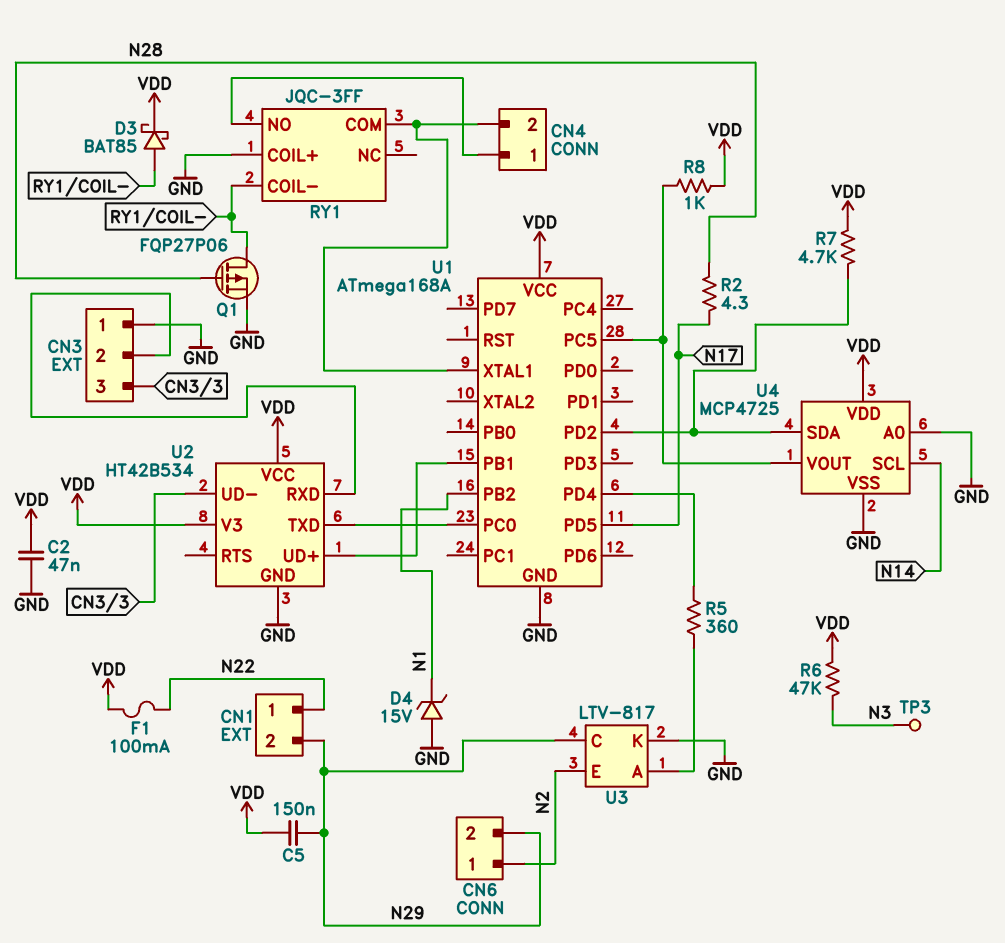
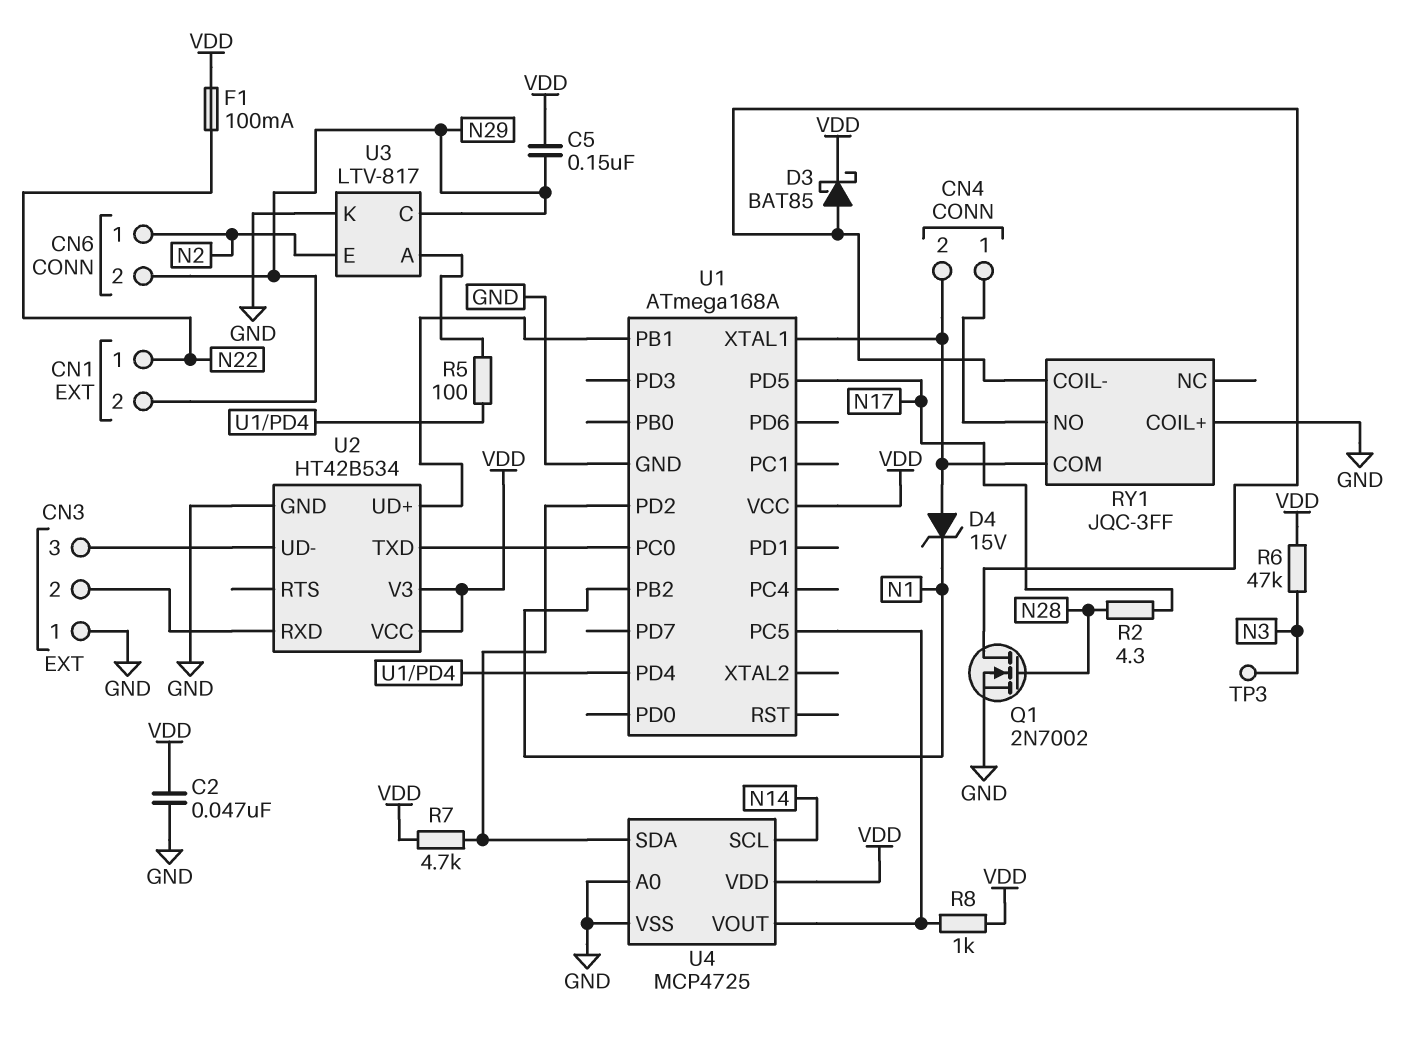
D4: zener 15V (A GND, K N1) -> zener 15V (A CN4/2, K N1)
Q1: PMOS FQP27P06 (G N28, D RY1/COIL-, S GND) -> NMOS 2N7002 (G N28, D RY1/COIL-, S GND)
R5: 360 (U1/PD4, U3/A) -> 100 (U1/PD4, U3/A)

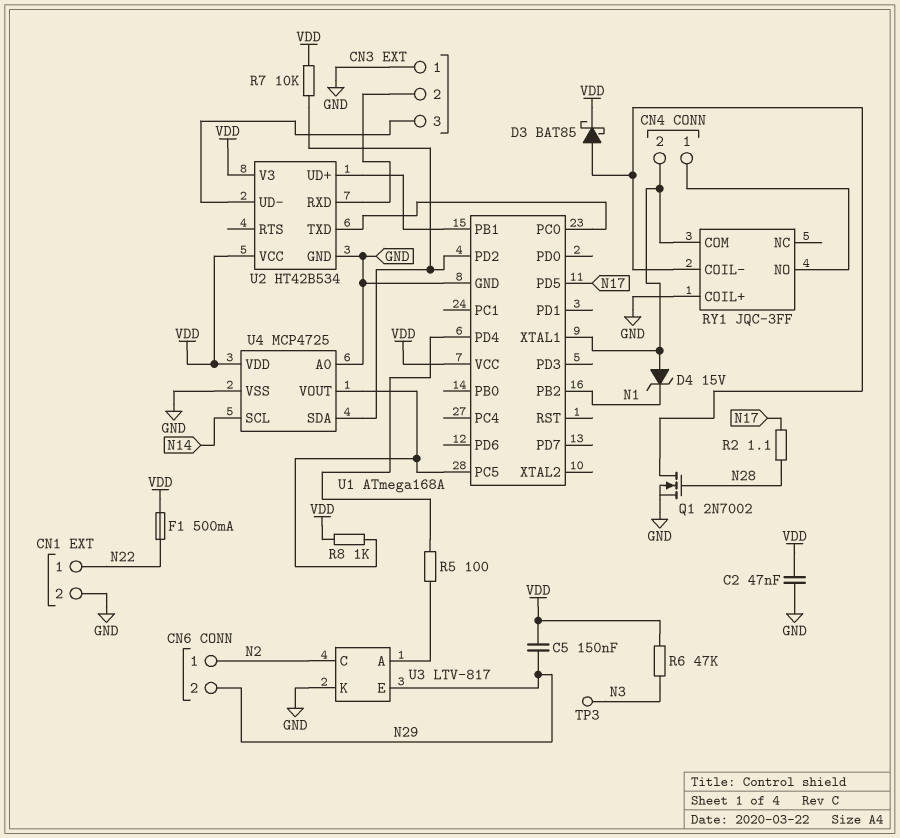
CN1 pin 2: N29 -> GND
F1: 100mA (N22, VDD) -> 500mA (N22, VDD)
R2: 4.3 (N17, N28) -> 1.1 (N17, N28)
R7: 4.7k (U1/PD2, VDD) -> 10k (U1/PD2, VDD)
U3 pin C: N29 -> N2
U3 pin E: N2 -> N29

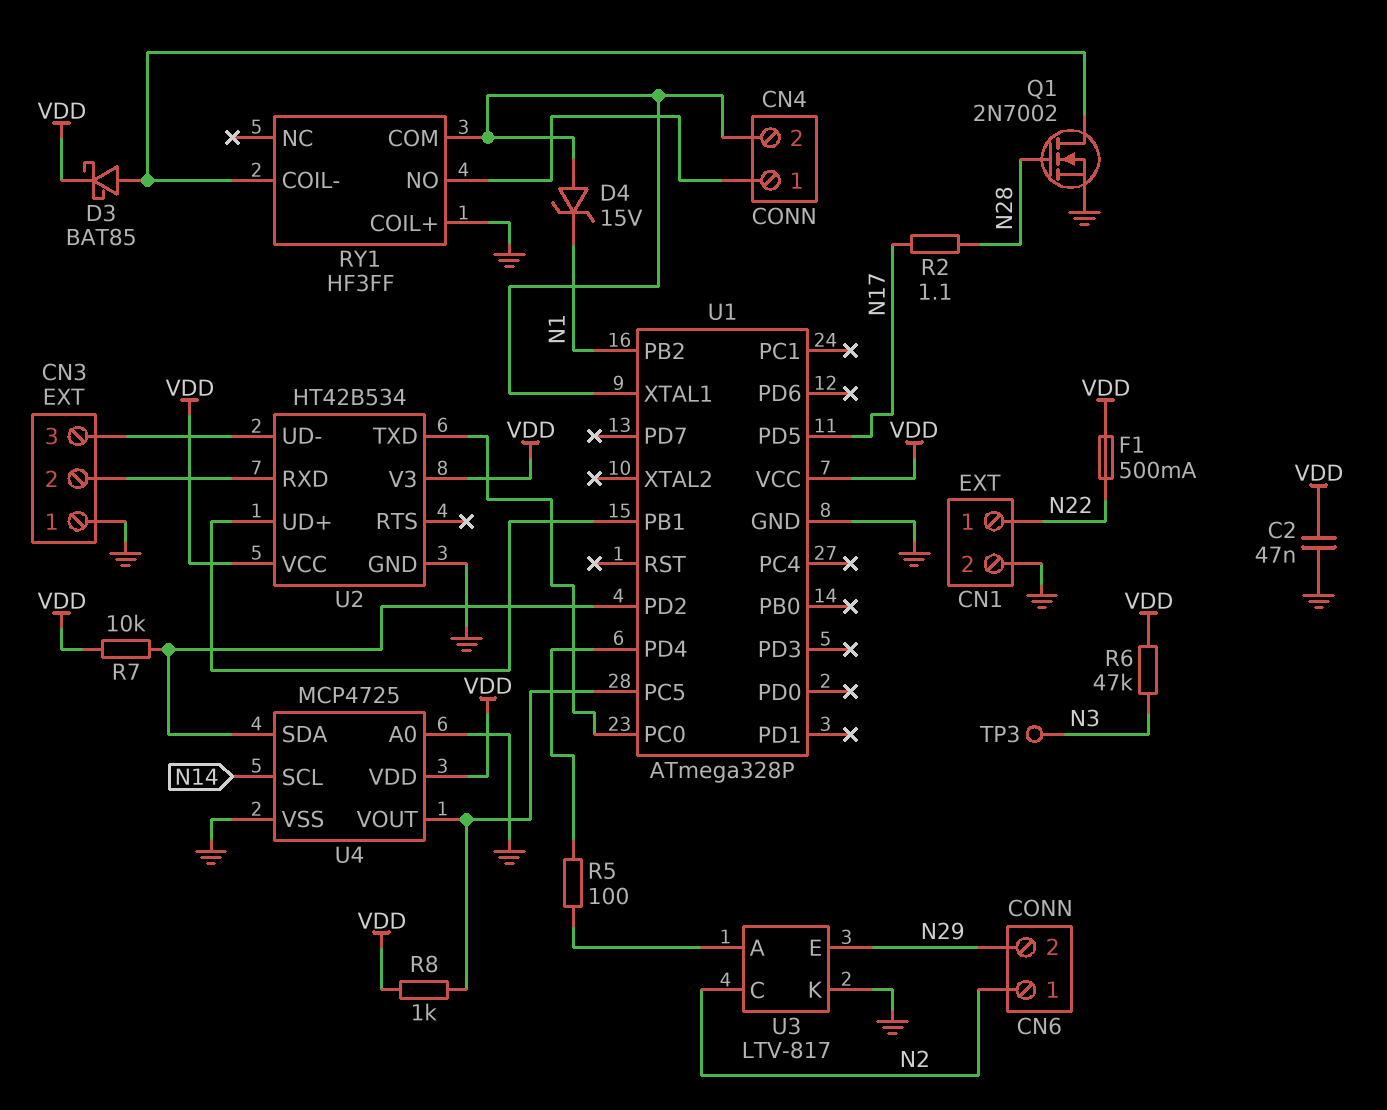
C5: 150nF (N29, VDD) -> none
RY1: JQC-3FF -> HF3FF
U1: ATmega168A -> ATmega328P

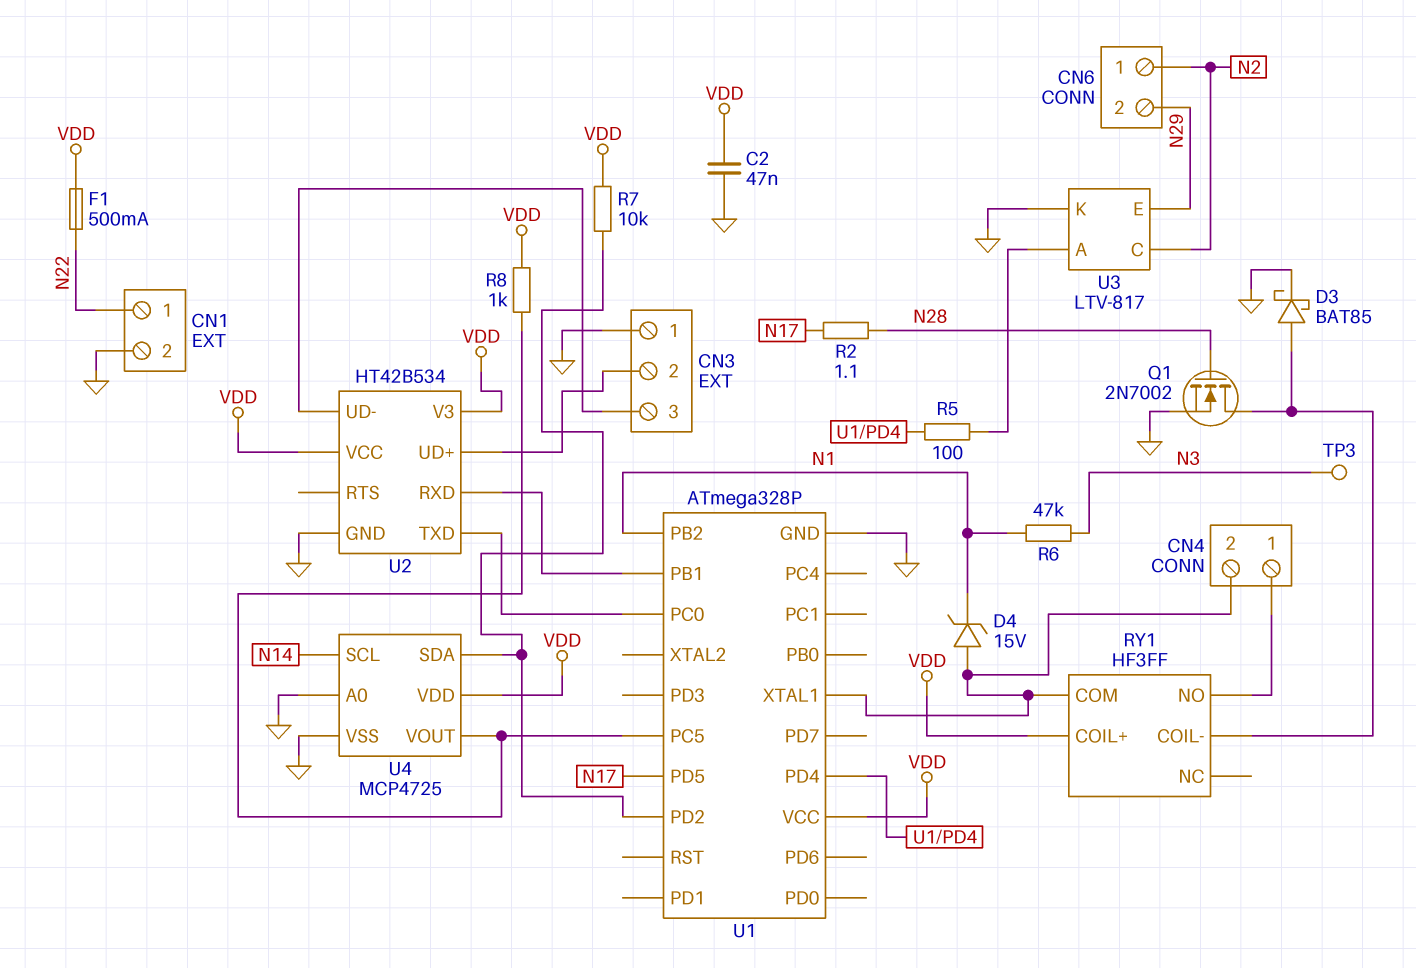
D3: schottky BAT85 (A RY1/COIL-, K VDD) -> schottky BAT85 (A RY1/COIL-, K GND)
R6: 47k (N3, VDD) -> 47k (N1, N3)
RY1 pin COIL+: GND -> VDD
U2 pin RXD: CN3/2 -> U1/PB1
U2 pin UD+: U1/PB1 -> CN3/2

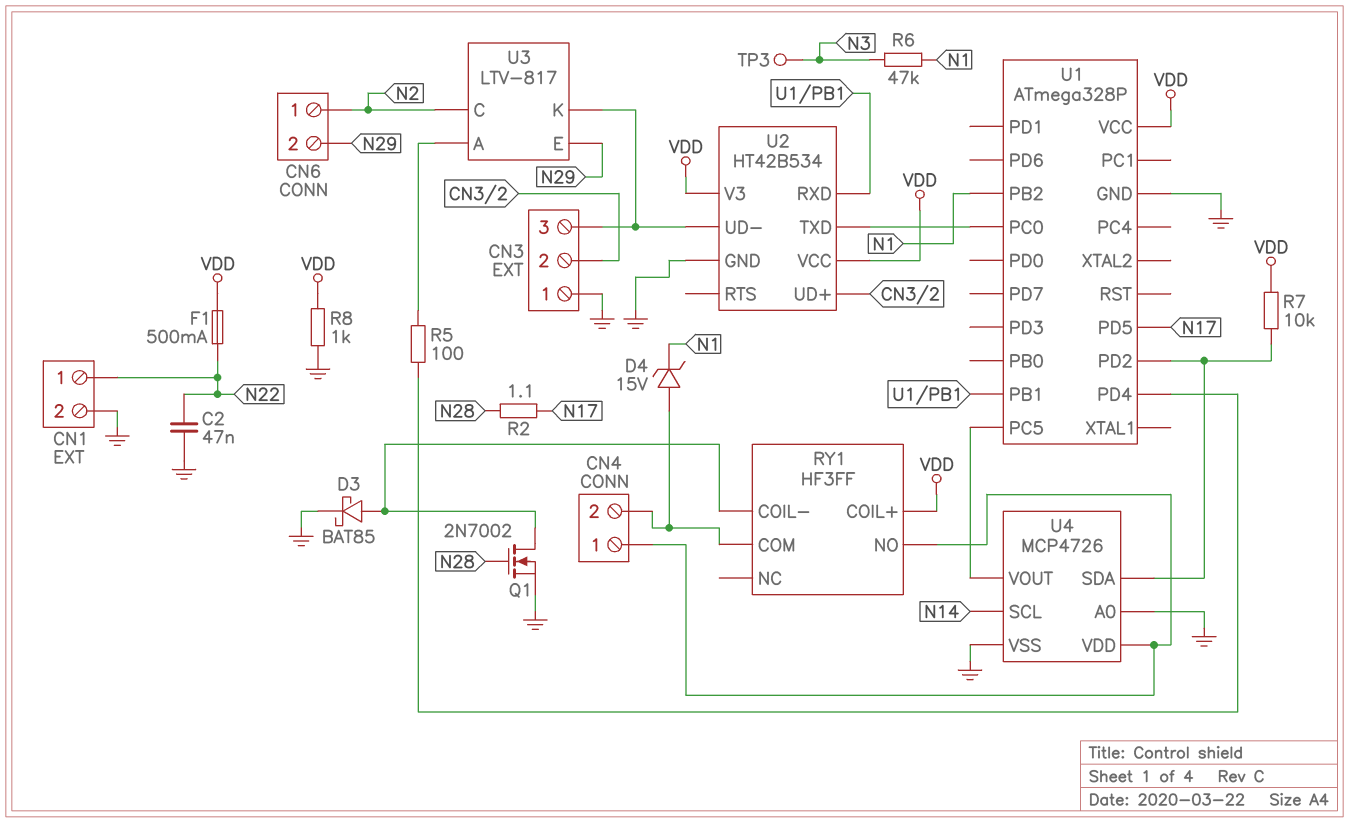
C2: 47nF (GND, VDD) -> 47nF (GND, N22)
R8: 1k (U1/PC5, VDD) -> 1k (GND, VDD)
U1 pin XTAL1: CN4/2 -> none
U3 pin K: GND -> CN3/3
U4: MCP4725 -> MCP4726
U4 pin VDD: VDD -> CN4/1

